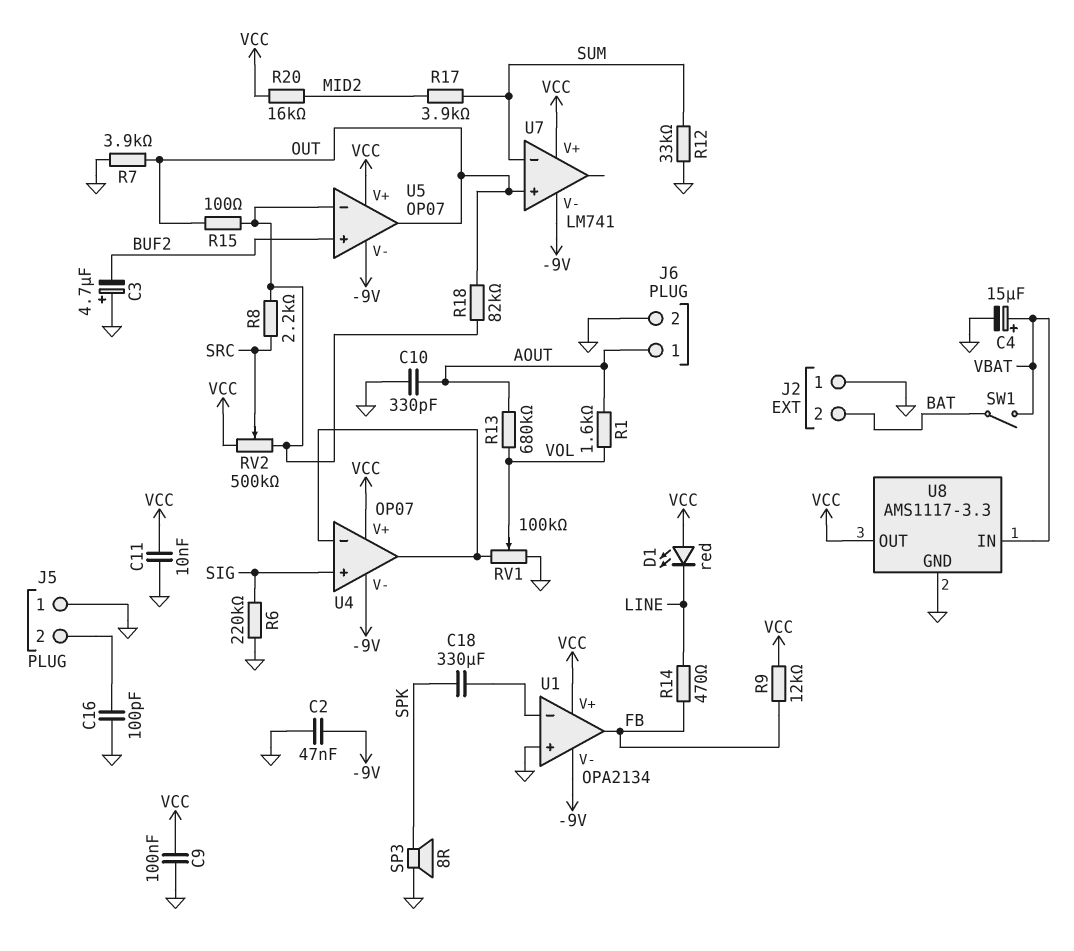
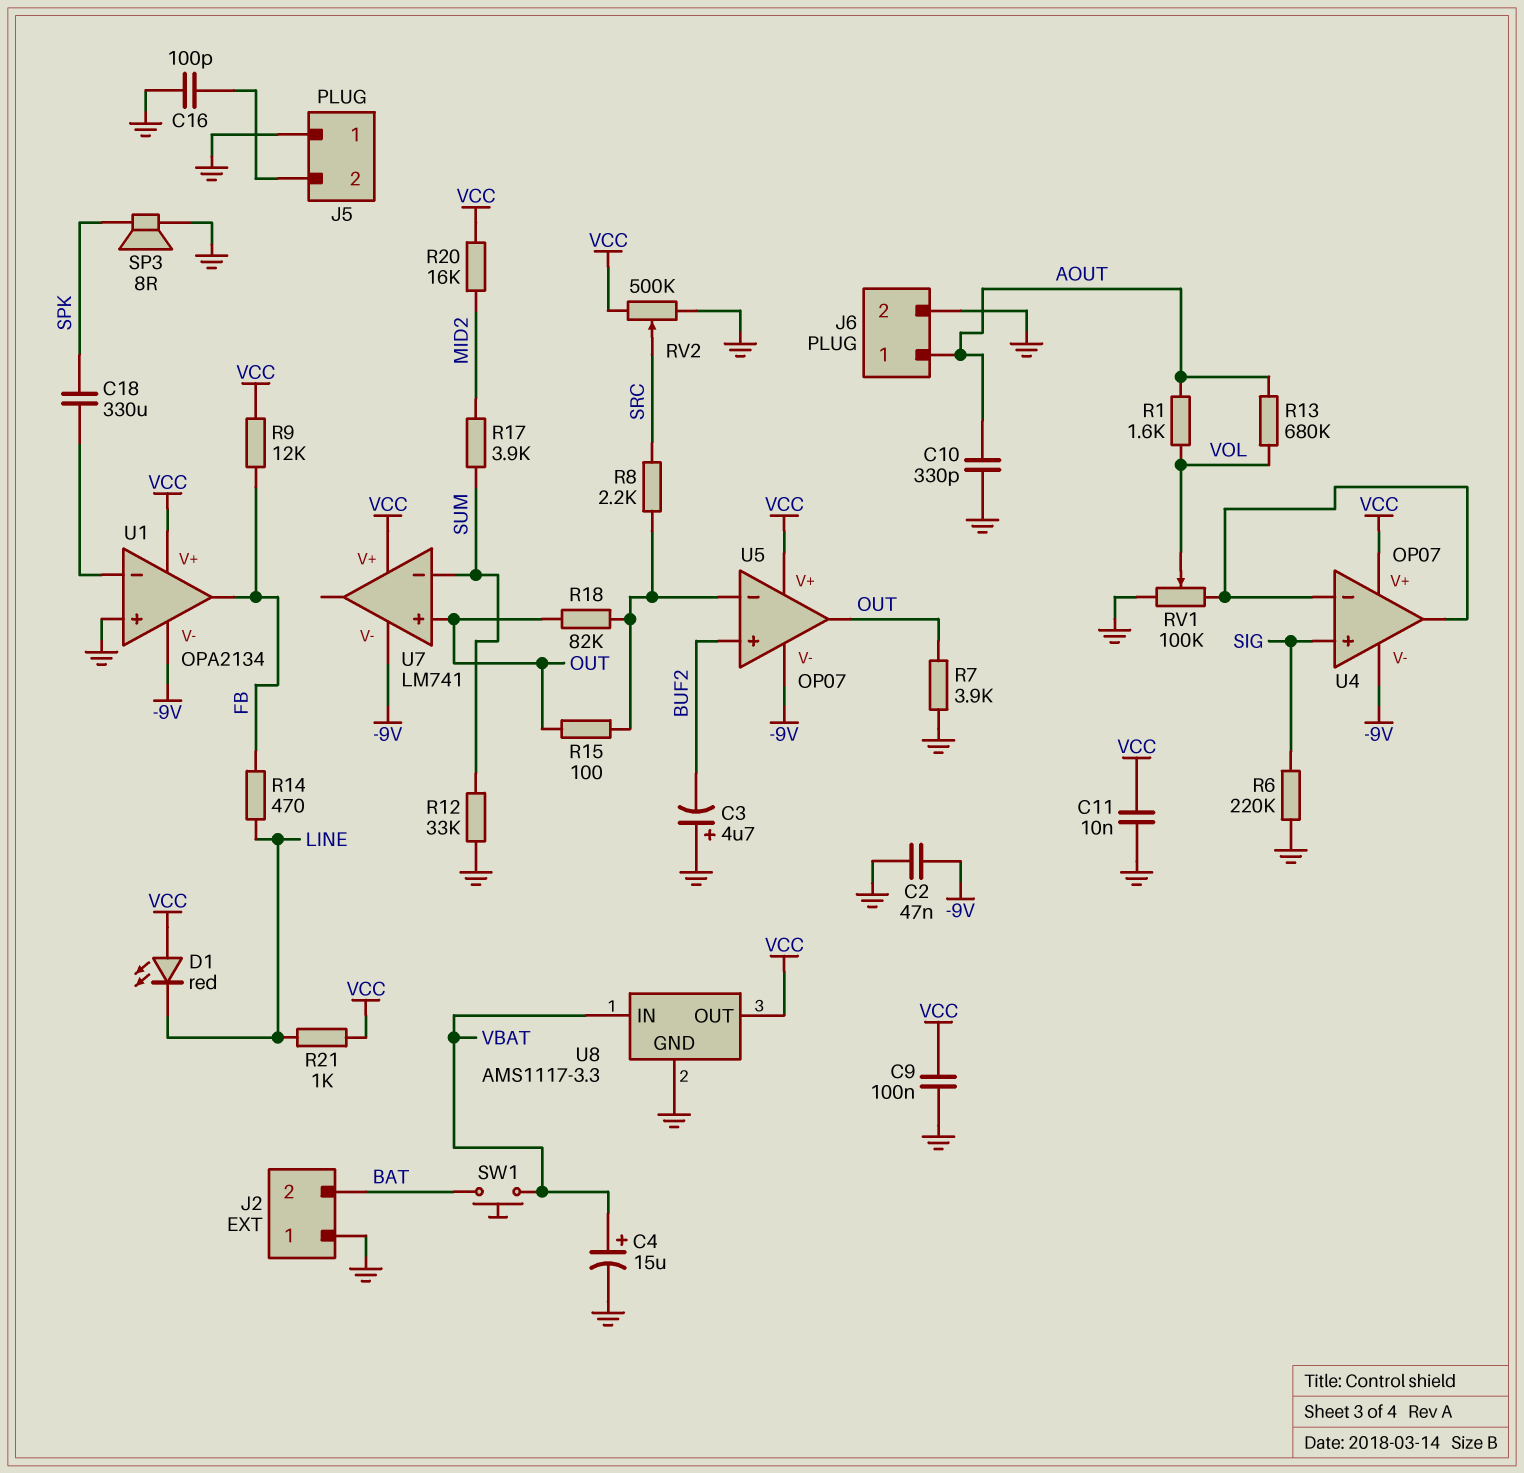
R21: none -> 1k (LINE, VCC)
RV2: 500k (U5/in-, VCC, wiper SRC) -> 500k (GND, VCC, wiper SRC)
SW1: switch (BAT, VBAT) -> button (BAT, VBAT)

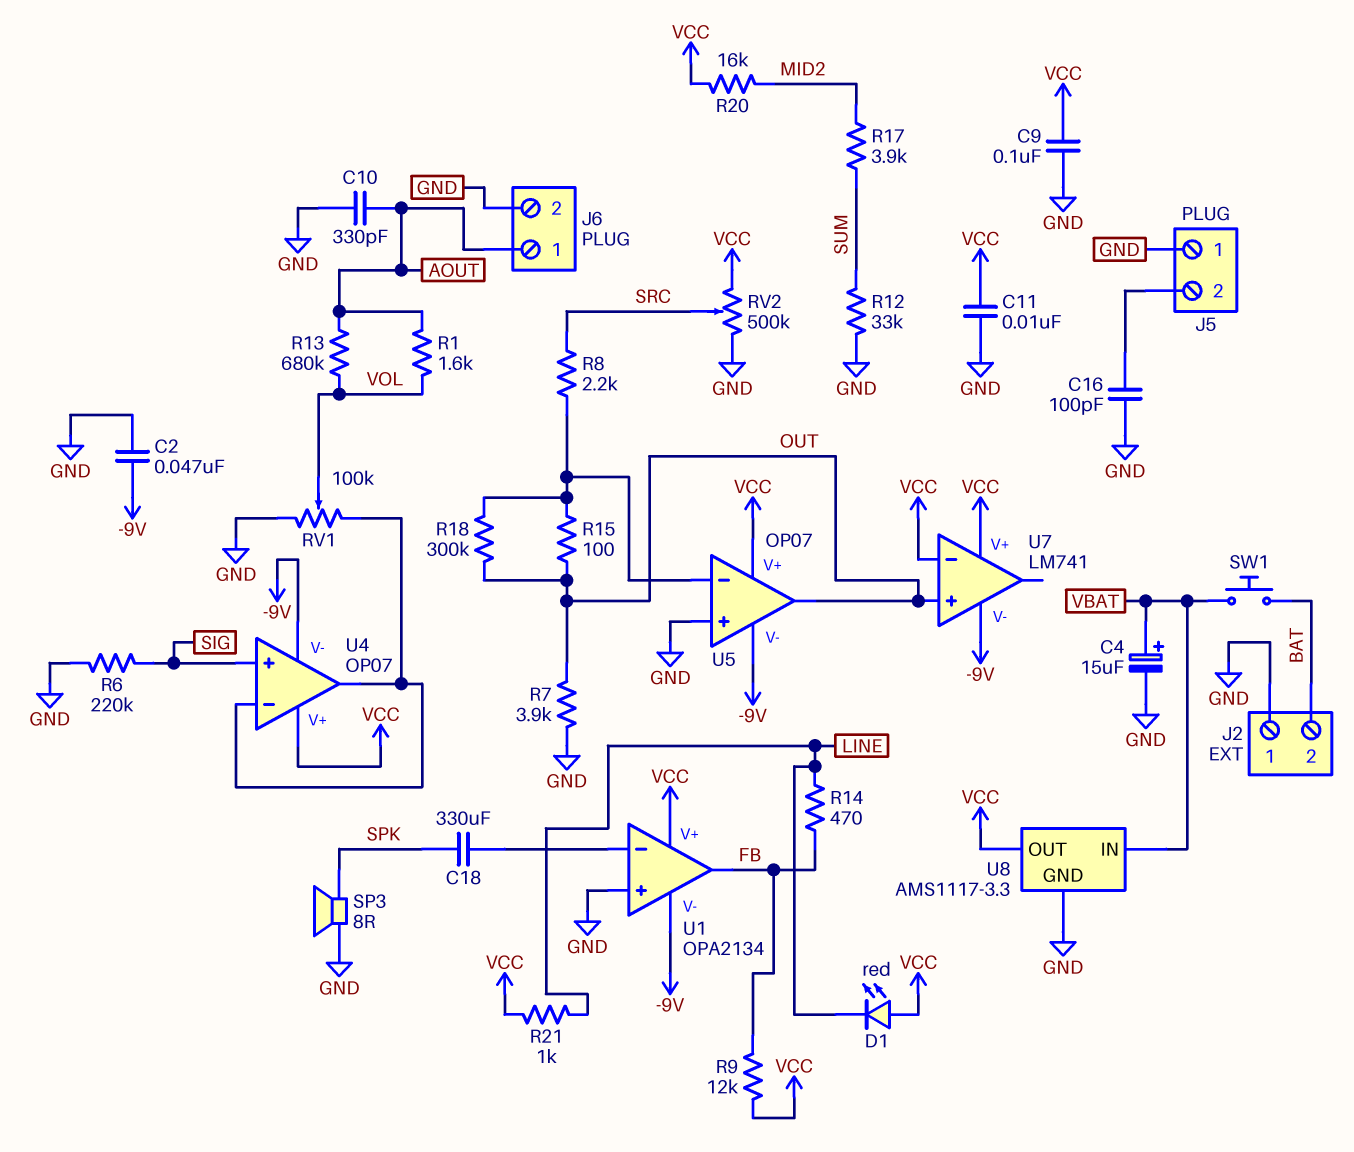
C3: 4.7uF (plus GND, minus BUF2) -> none
R18: 82k (OUT, U5/in-) -> 300k (OUT, U5/in-)
U5 pin in+: BUF2 -> GND
U7 pin in-: SUM -> VCC

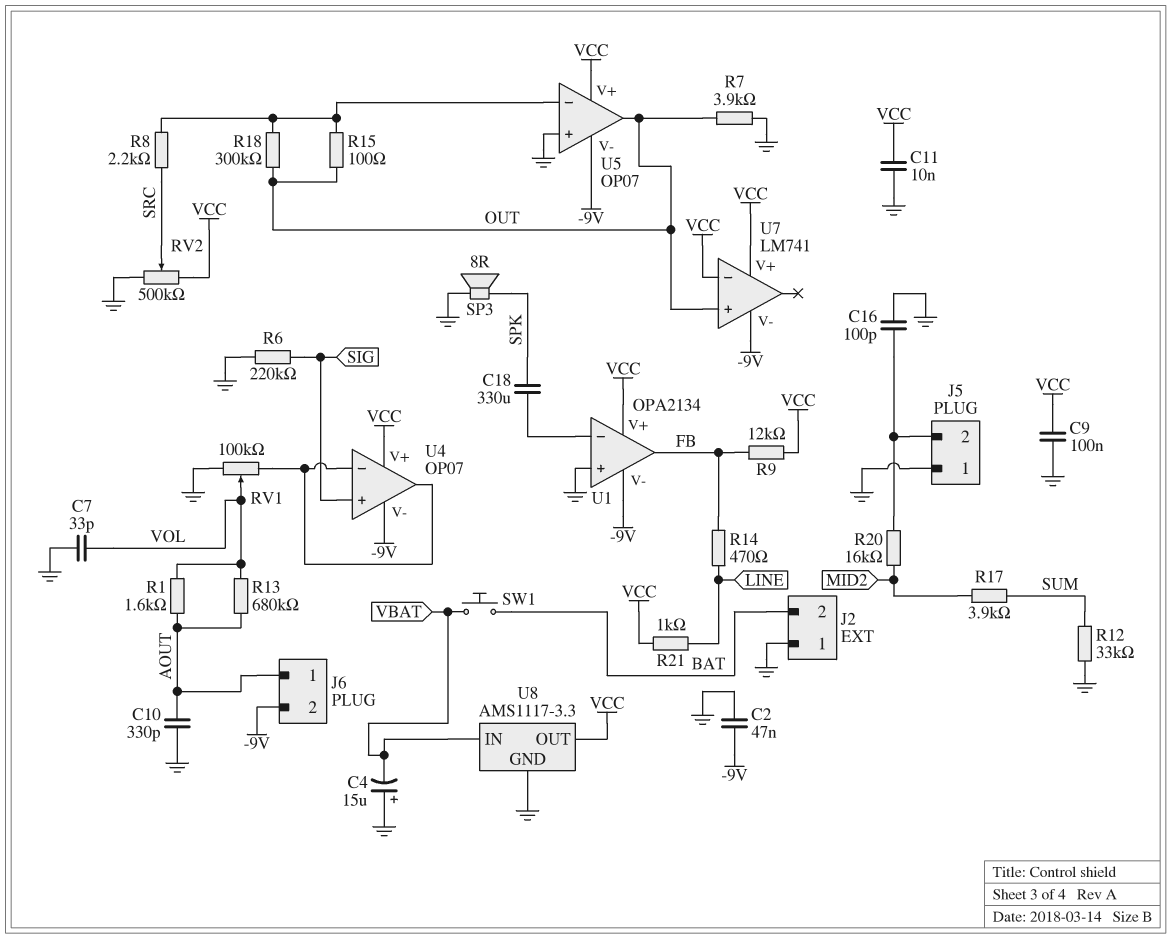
C4: 15uF (plus VBAT, minus GND) -> 15uF (plus GND, minus VBAT)
C7: none -> 33pF (GND, VOL)
D1: LED red (A VCC, K LINE) -> none
J6 pin 2: GND -> -9V
R20: 16k (MID2, VCC) -> 16k (J5/2, MID2)

